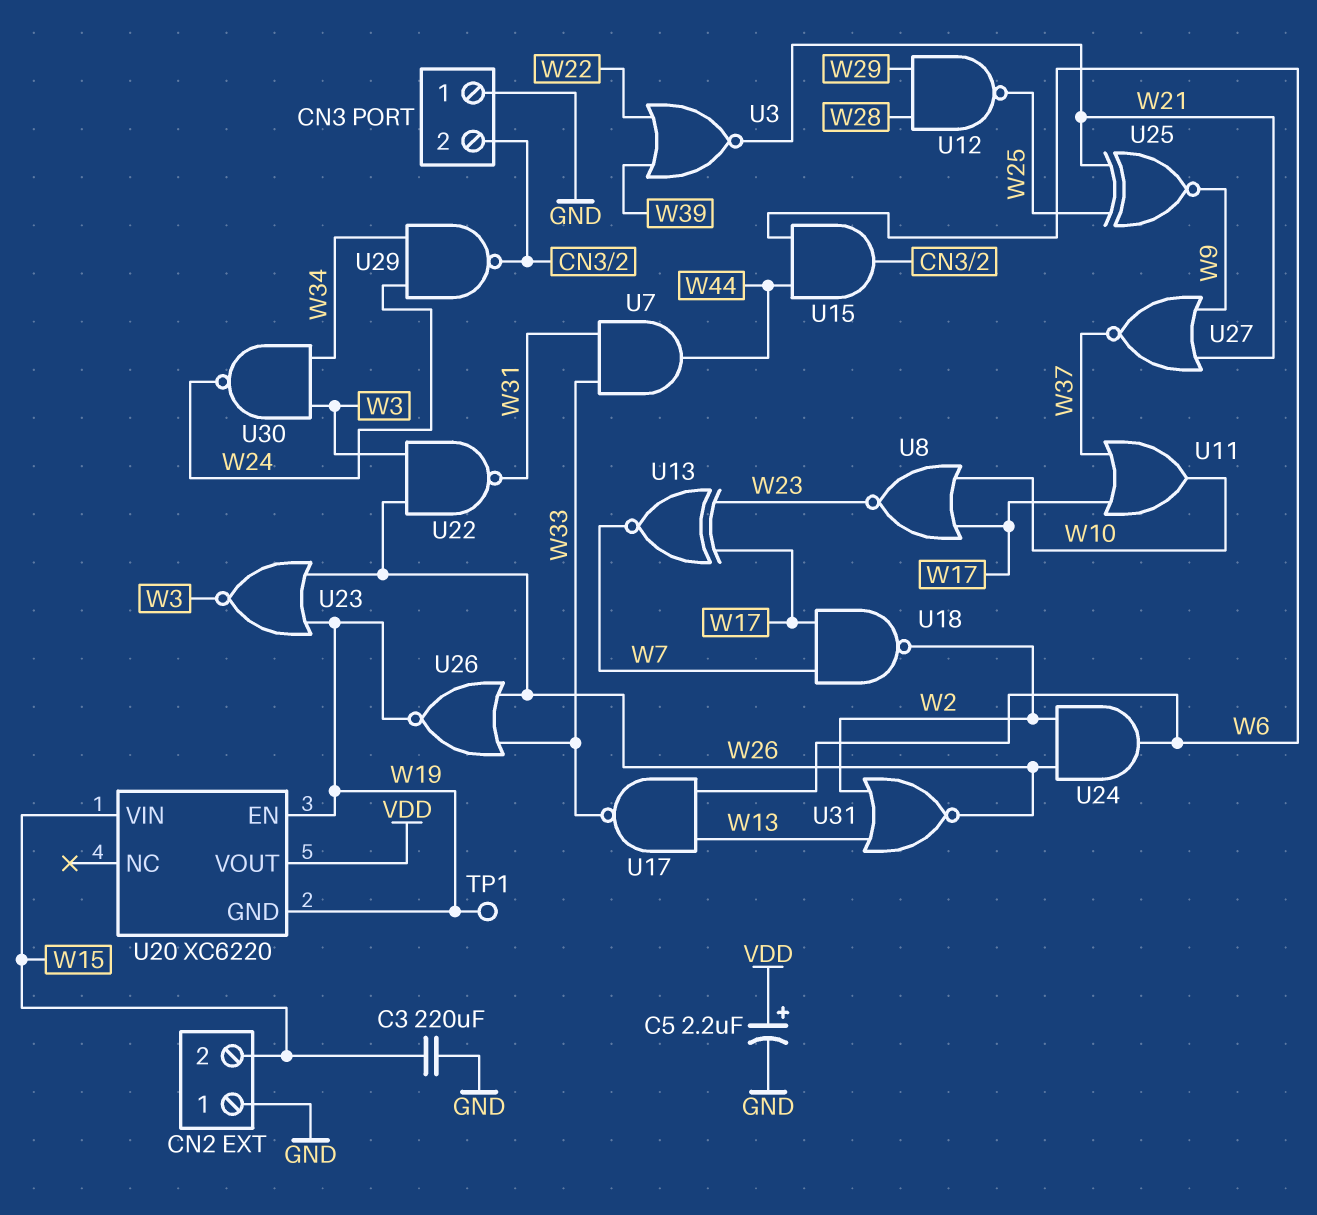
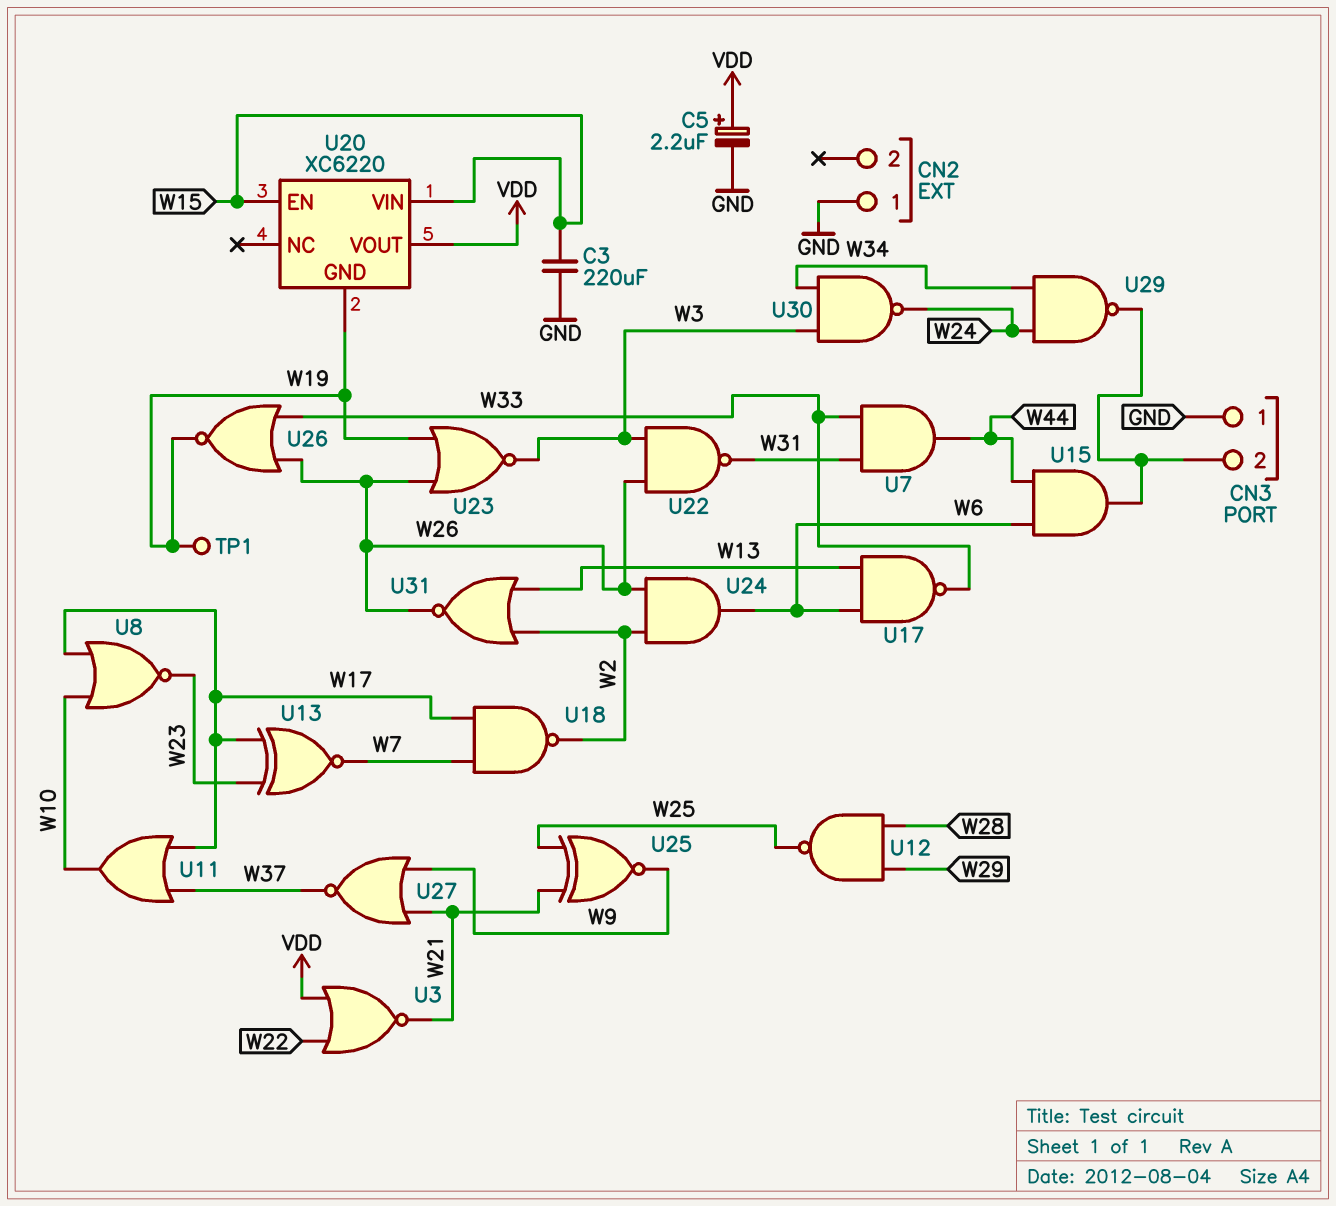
CN2 pin 2: W15 -> none
U3: NOR (in W22, in W39, out W21) -> NOR (in VDD, in W22, out W21)
U20 pin EN: W19 -> W15

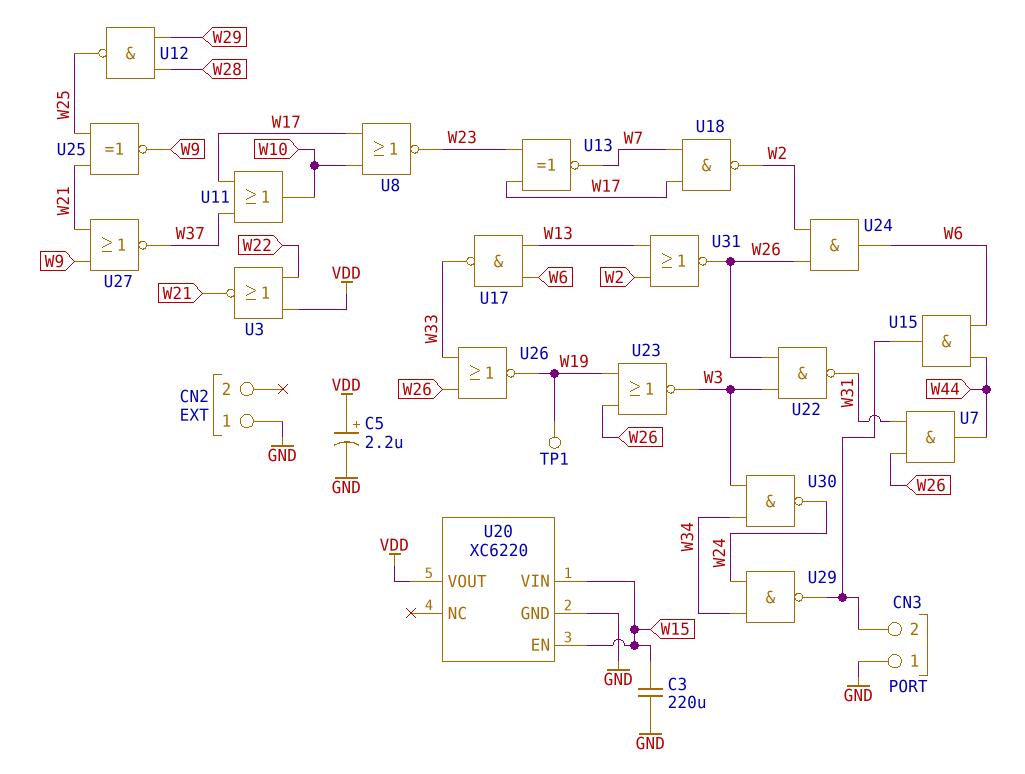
U7: AND (in W31, in W33, out W44) -> AND (in W26, in W31, out W44)
U20 pin GND: W19 -> GND

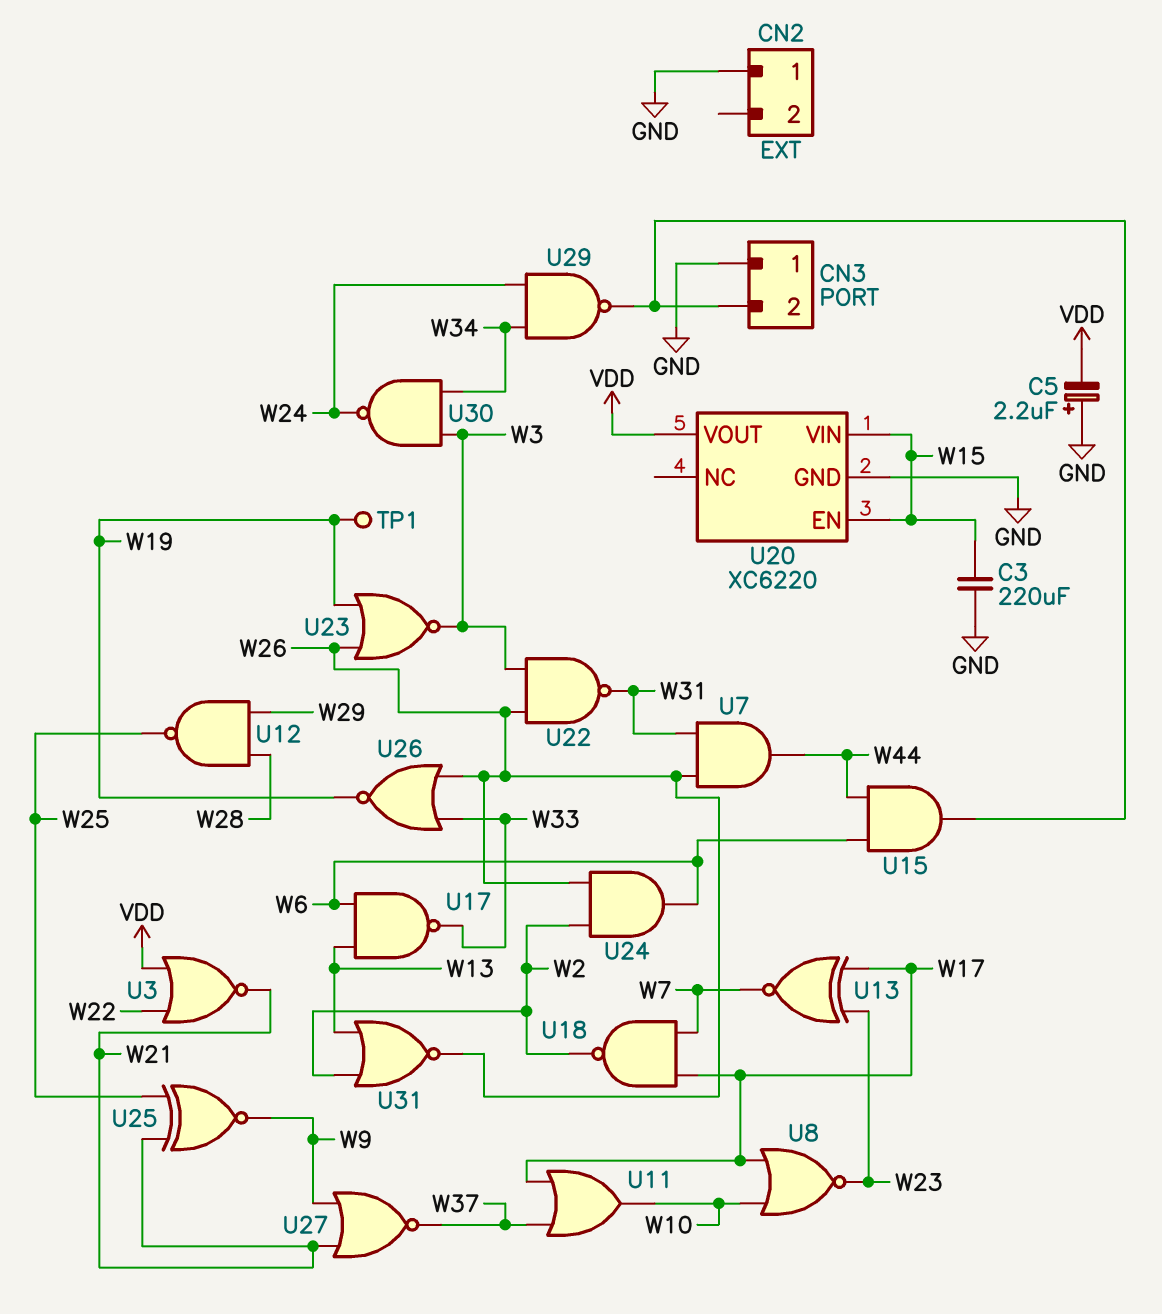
C5: 2.2uF (plus VDD, minus GND) -> 2.2uF (plus GND, minus VDD)

